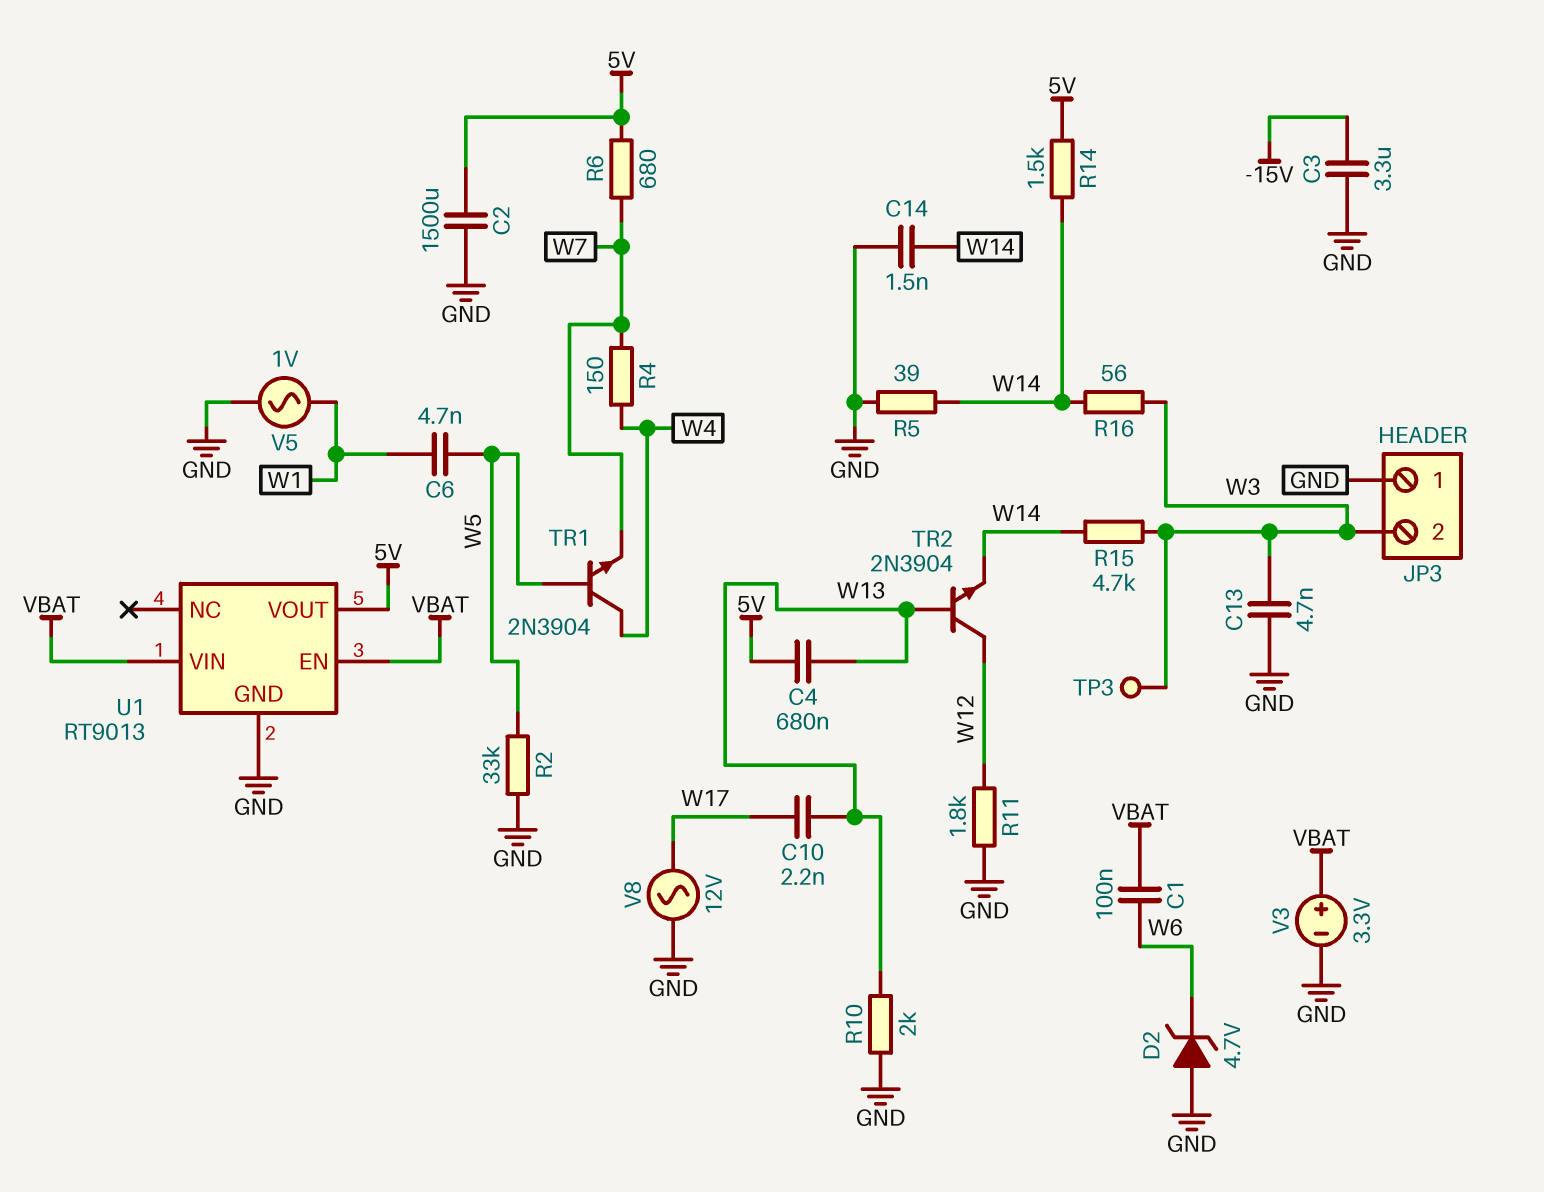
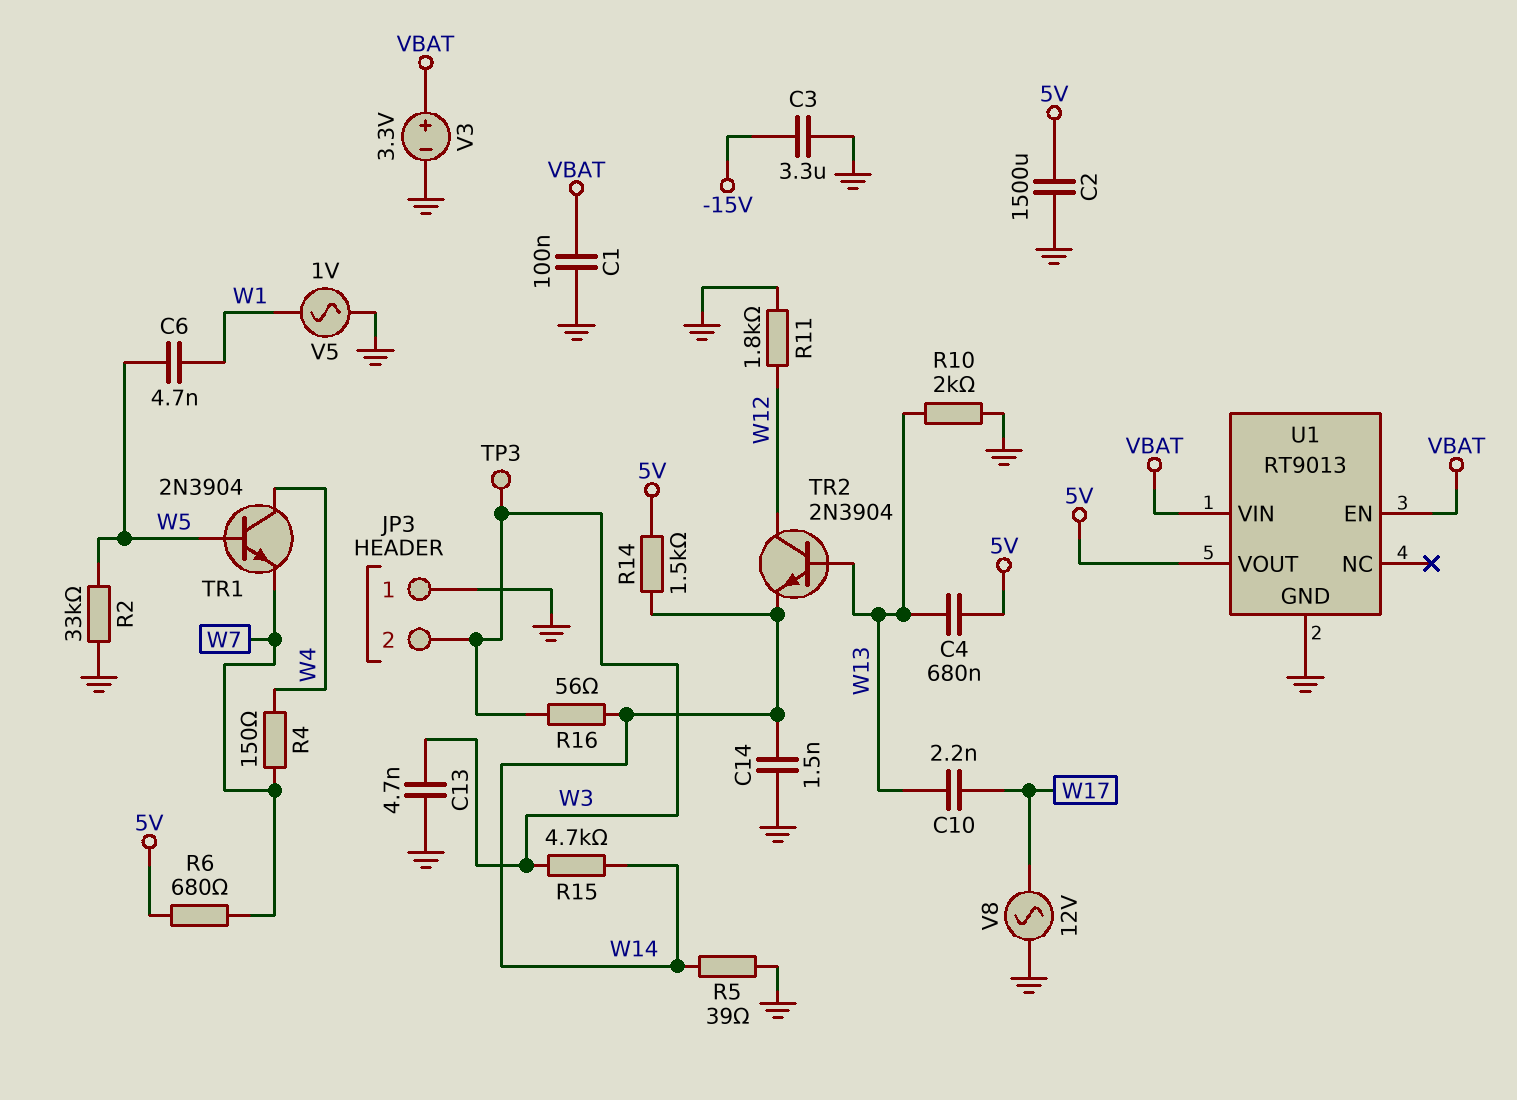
C1: 100nF (VBAT, W6) -> 100nF (GND, VBAT)
D2: zener 4.7V (A GND, K W6) -> none

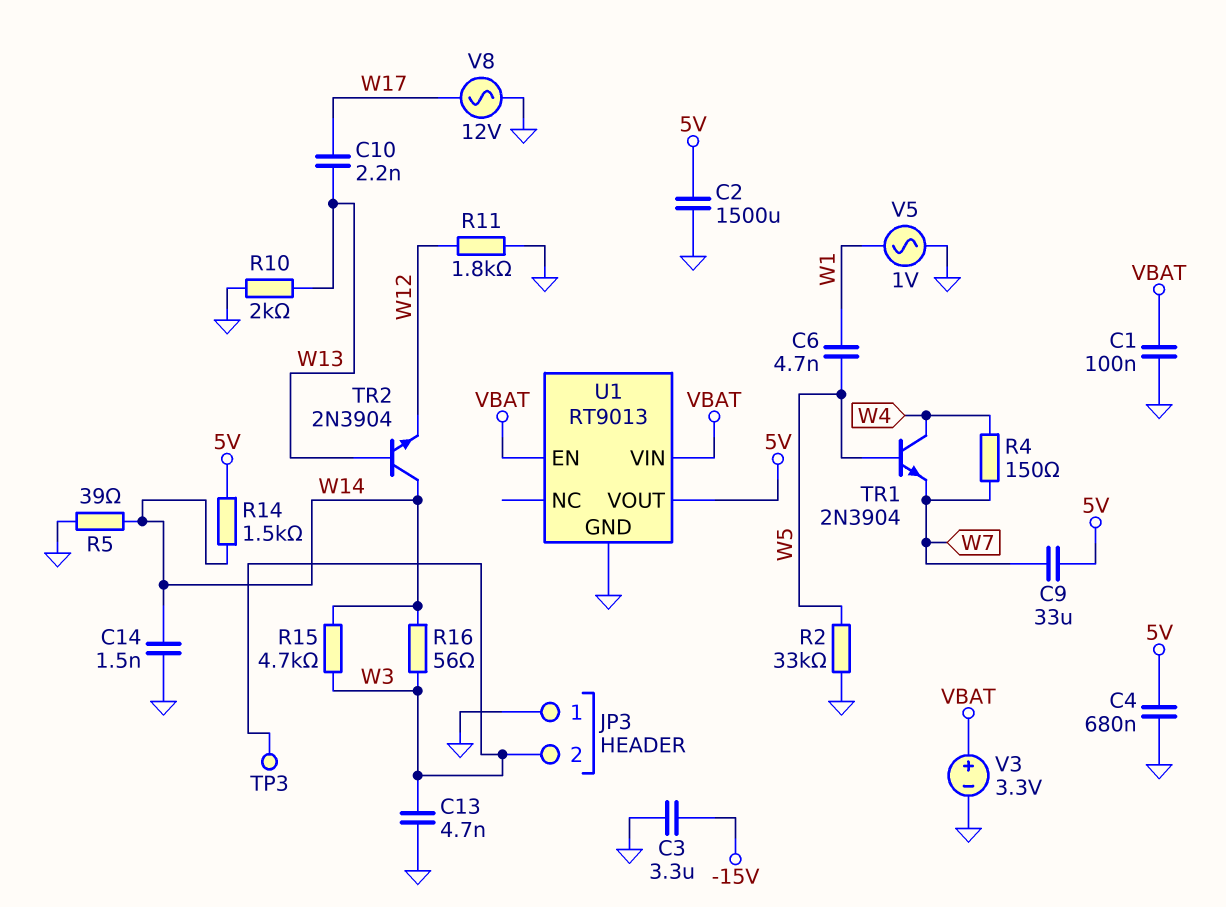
C4: 680nF (5V, W13) -> 680nF (5V, GND)
C9: none -> 33uF (5V, W7)
R6: 680 (5V, W7) -> none
TR2: NPN 2N3904 (B W13, C W12, E W14) -> NPN 2N3904 (B W13, C W14, E W12)

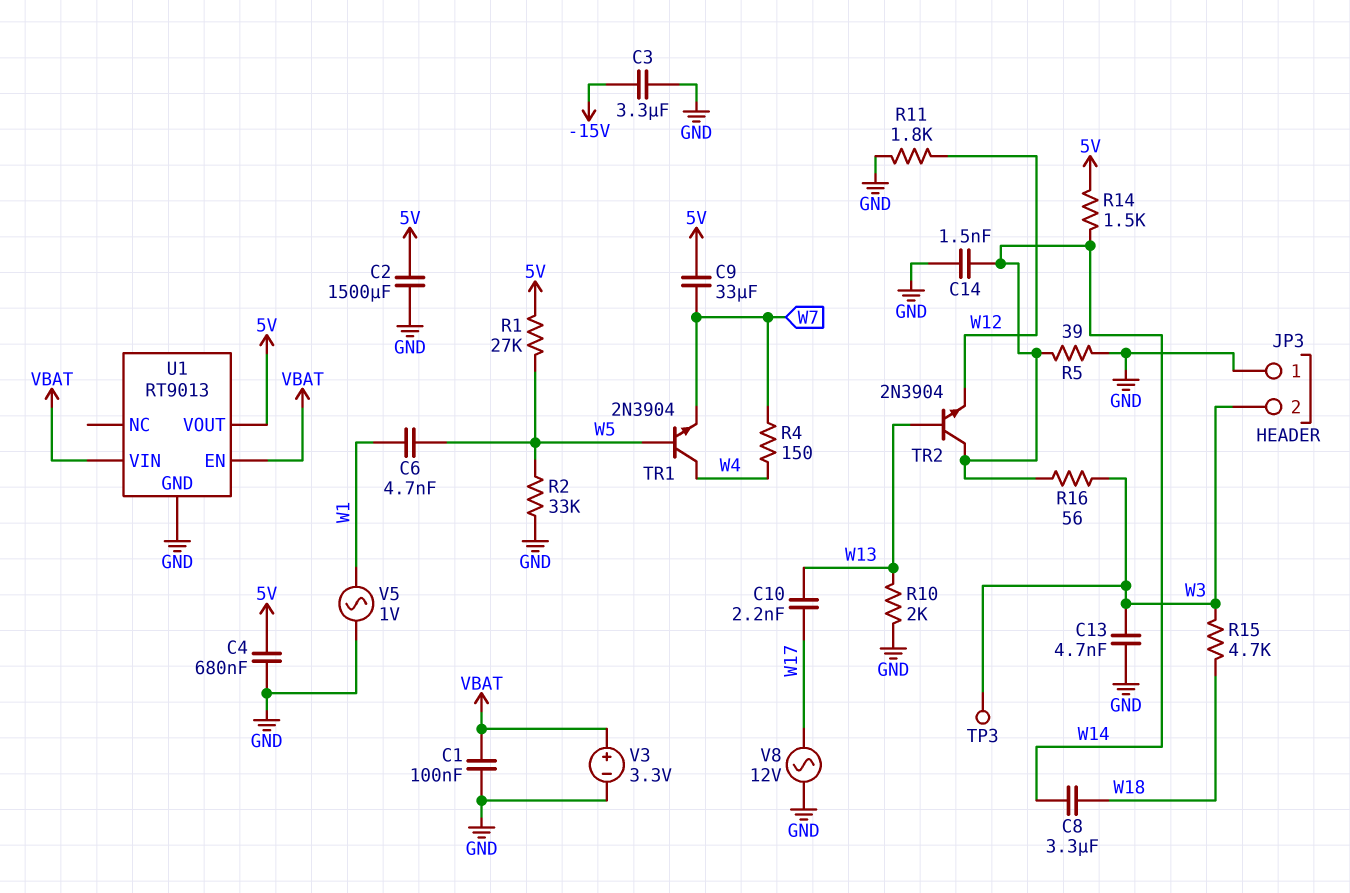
C8: none -> 3.3uF (W14, W18)
R1: none -> 27k (5V, W5)
R15: 4.7k (W3, W14) -> 4.7k (W3, W18)

